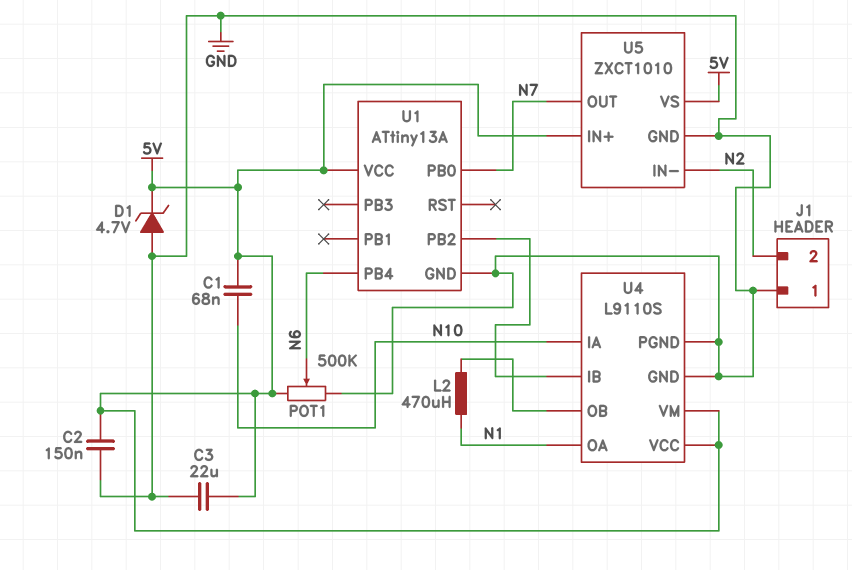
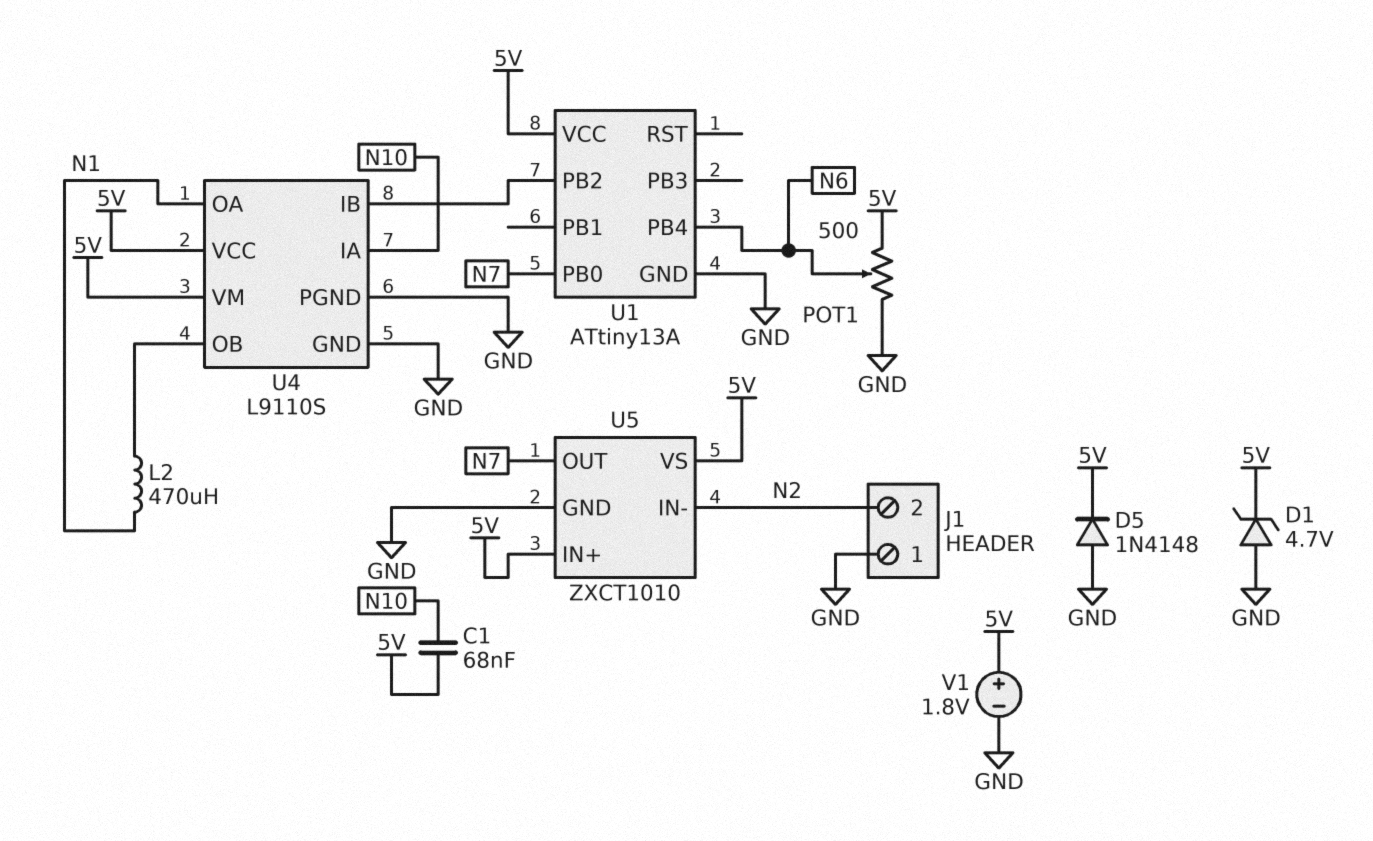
C2: 150nF (5V, GND) -> none
C3: 22uF (5V, GND) -> none
D5: none -> diode 1N4148 (A GND, K 5V)
POT1: 500k (5V, GND, wiper N6) -> 500 (5V, GND, wiper N6)
V1: none -> 1.8V (plus 5V, minus GND)

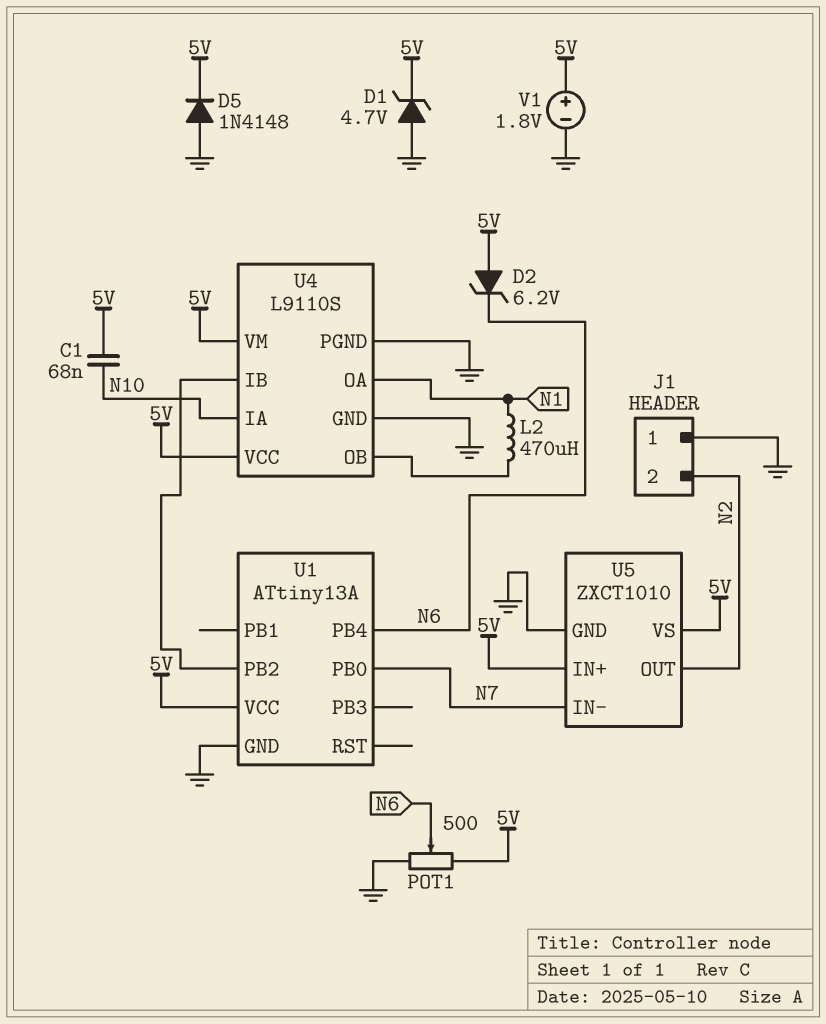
D2: none -> zener 6.2V (A 5V, K N6)
U5 pin IN-: N2 -> N7
U5 pin OUT: N7 -> N2

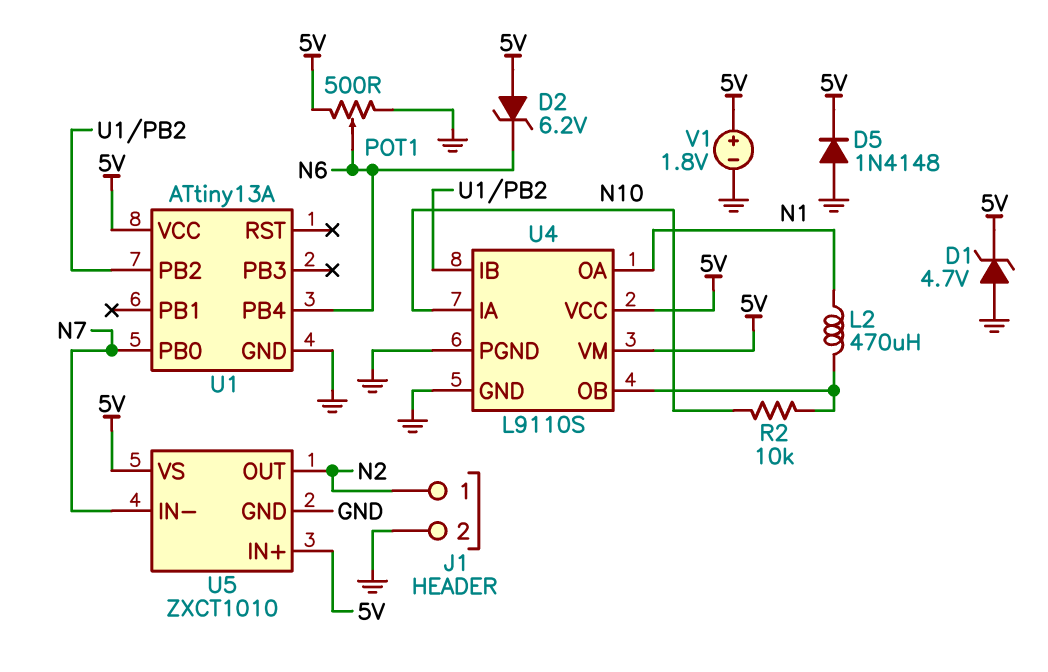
C1: 68nF (5V, N10) -> none
J1 pin 1: GND -> N2
J1 pin 2: N2 -> GND
R2: none -> 10k (N10, U4/OB)

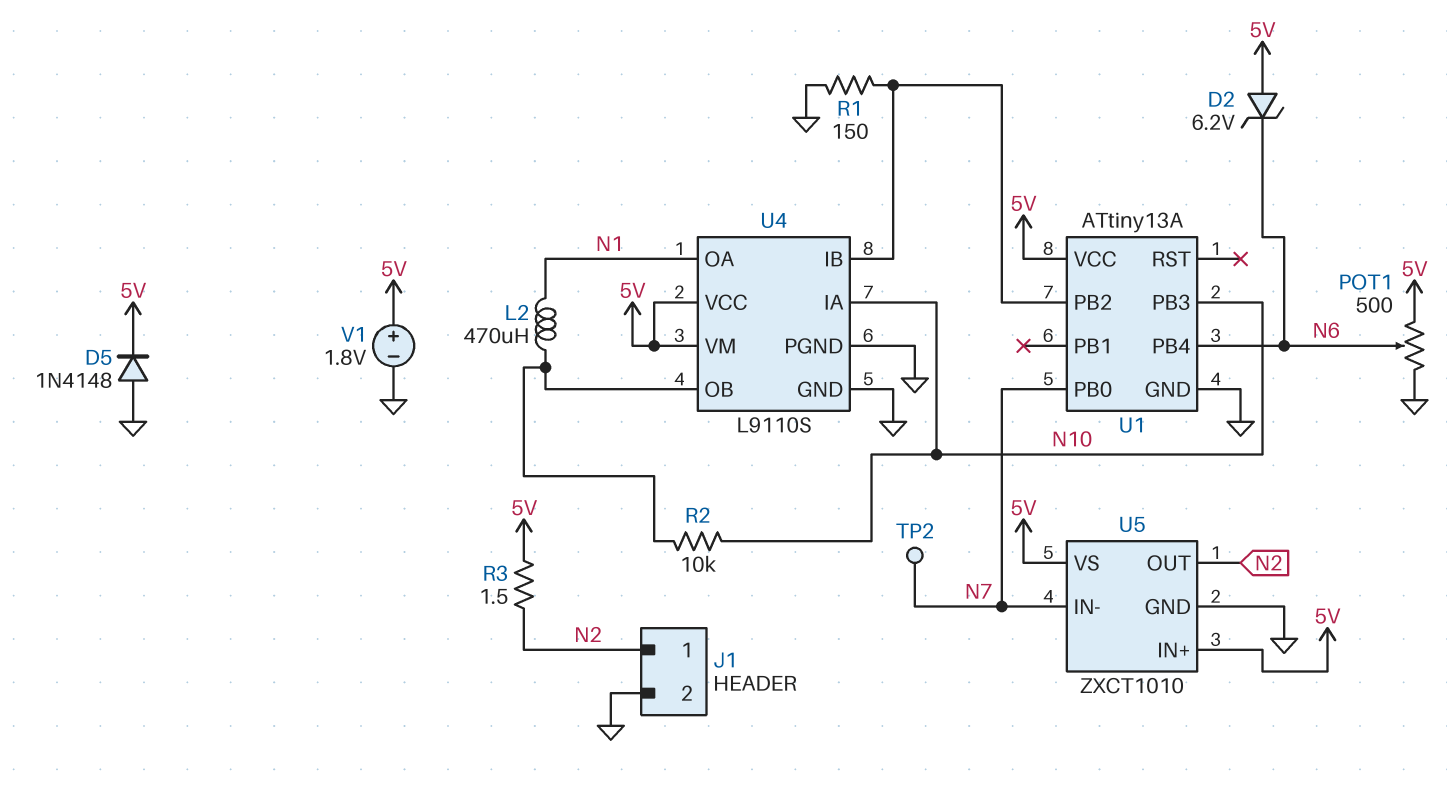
D1: zener 4.7V (A GND, K 5V) -> none
R1: none -> 150 (GND, U1/PB2)
R3: none -> 1.5 (5V, N2)
TP2: none -> test point (N7)
U1 pin PB3: none -> N10

